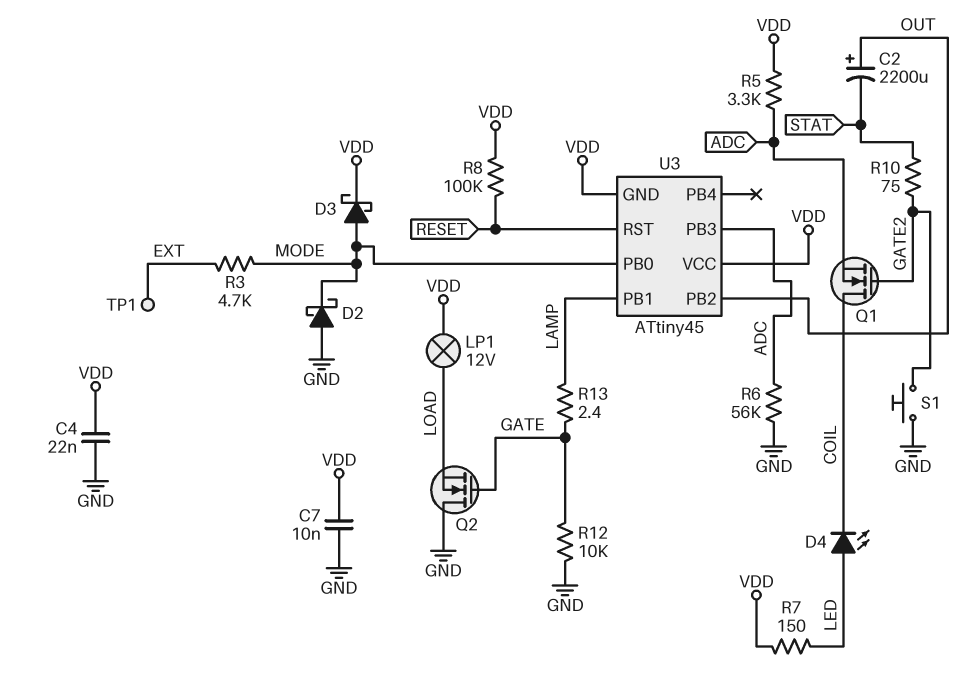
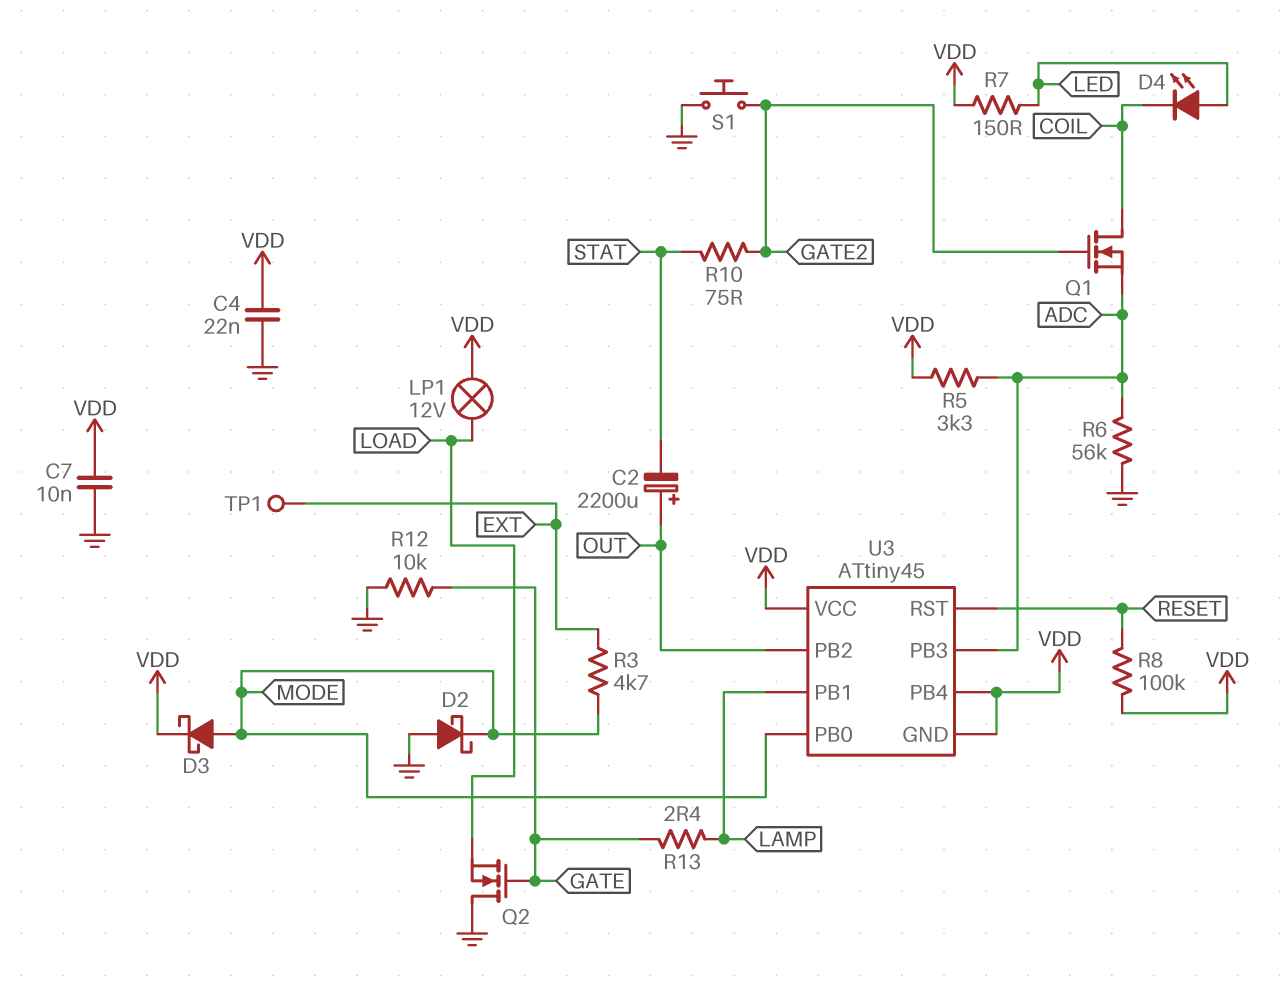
U3 pin PB4: none -> VDD

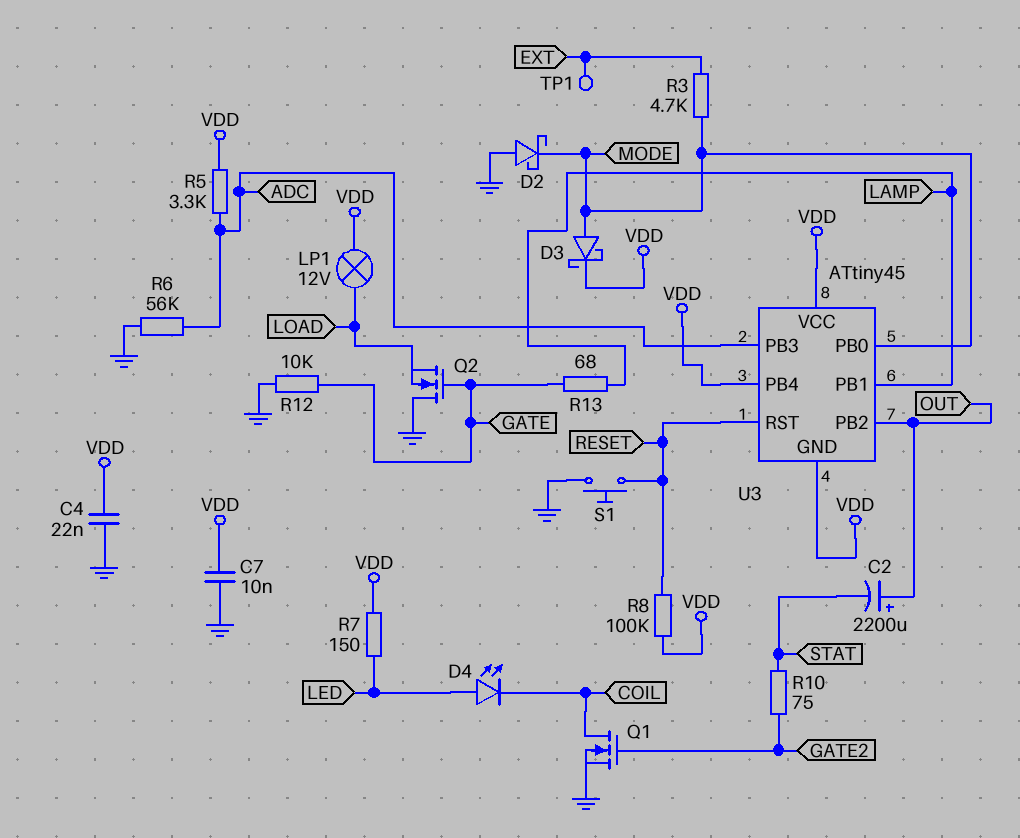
Q1: NMOS (G GATE2, D COIL, S ADC) -> NMOS (G GATE2, D COIL, S GND)
R13: 2.4 (GATE, LAMP) -> 68 (GATE, LAMP)
S1: button (GATE2, GND) -> button (GND, RESET)

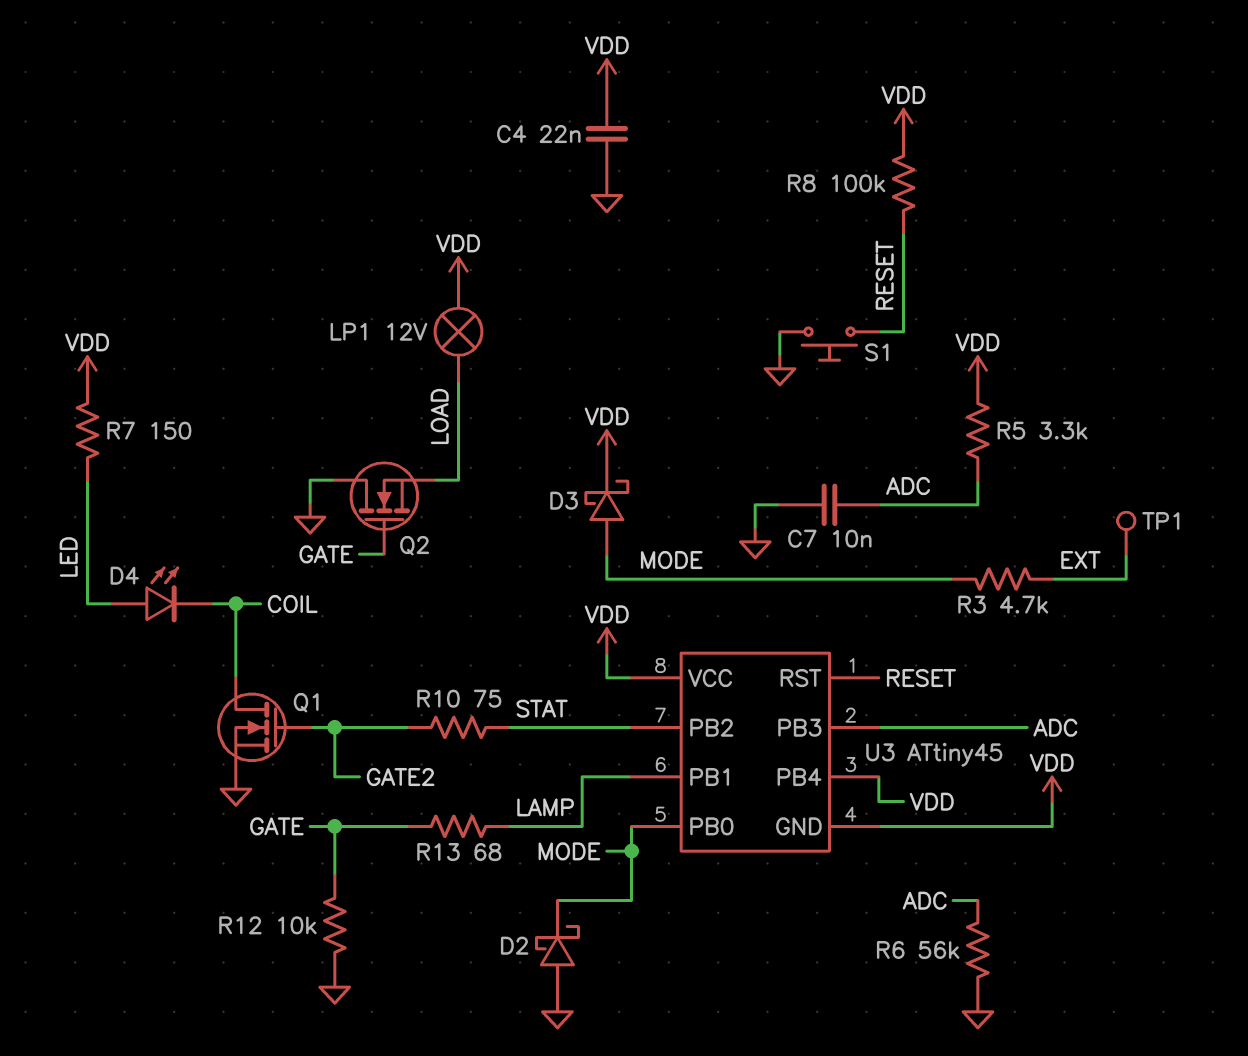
C2: 2200uF (plus OUT, minus STAT) -> none
C7: 10nF (GND, VDD) -> 10nF (ADC, GND)
U3 pin PB2: OUT -> STAT

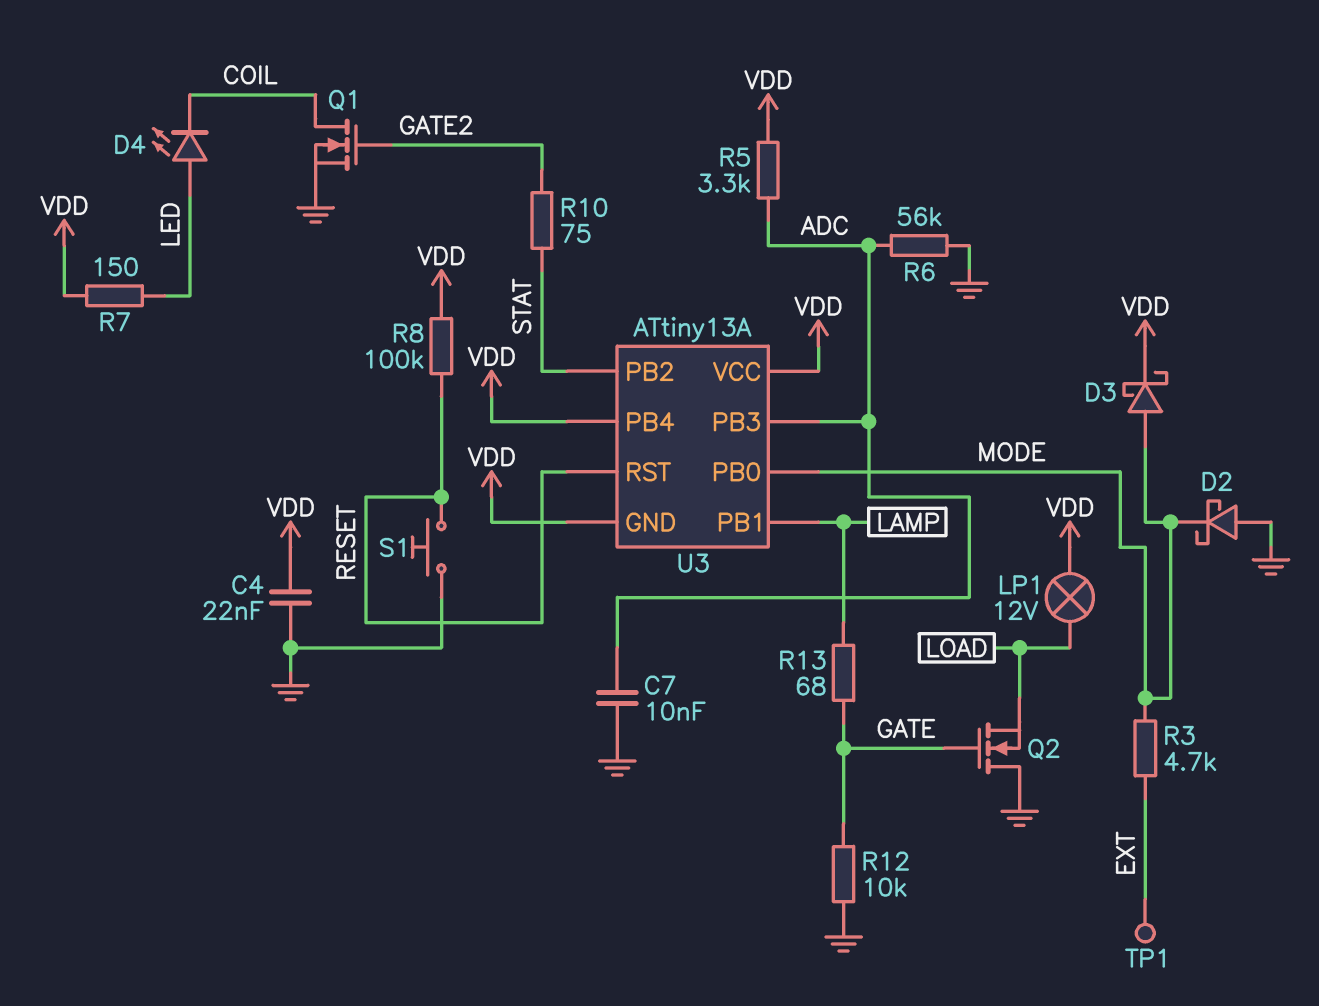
U3: ATtiny45 -> ATtiny13A

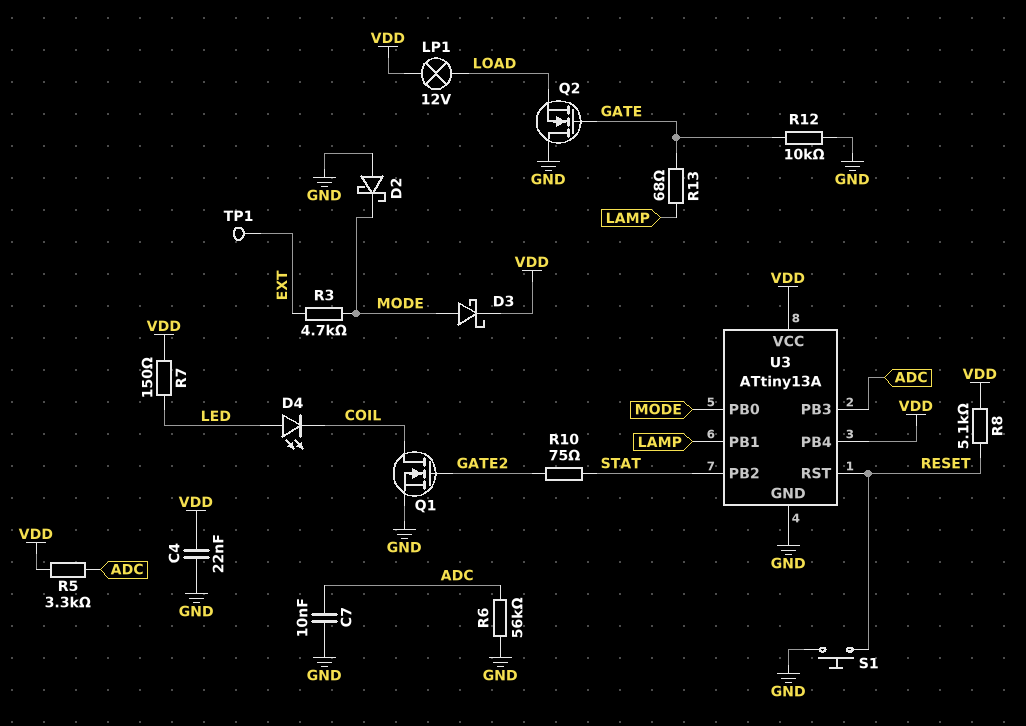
R8: 100k (RESET, VDD) -> 5.1k (RESET, VDD)
U3 pin GND: VDD -> GND

